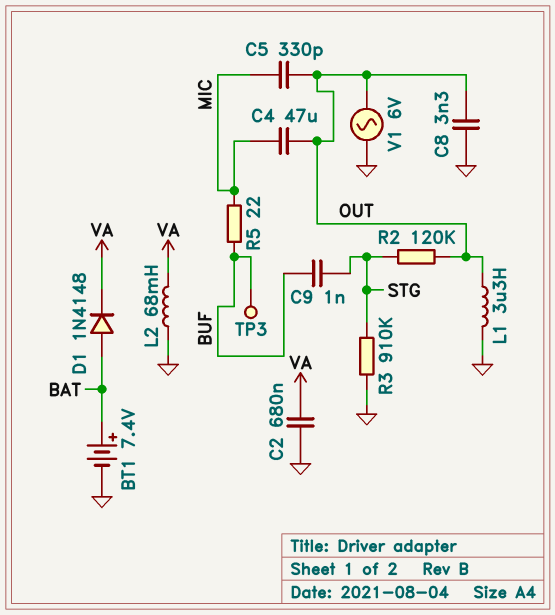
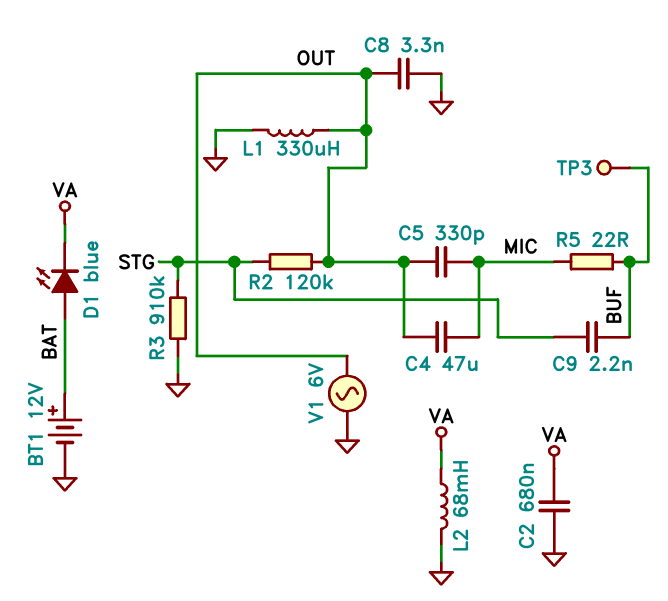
BT1: 7.4V (plus BAT, minus GND) -> 12V (plus BAT, minus GND)
C9: 1nF (BUF, STG) -> 2.2nF (BUF, STG)
D1: diode 1N4148 (A BAT, K VA) -> LED blue (A BAT, K VA)
L1: 3.3uH (GND, OUT) -> 330uH (GND, OUT)

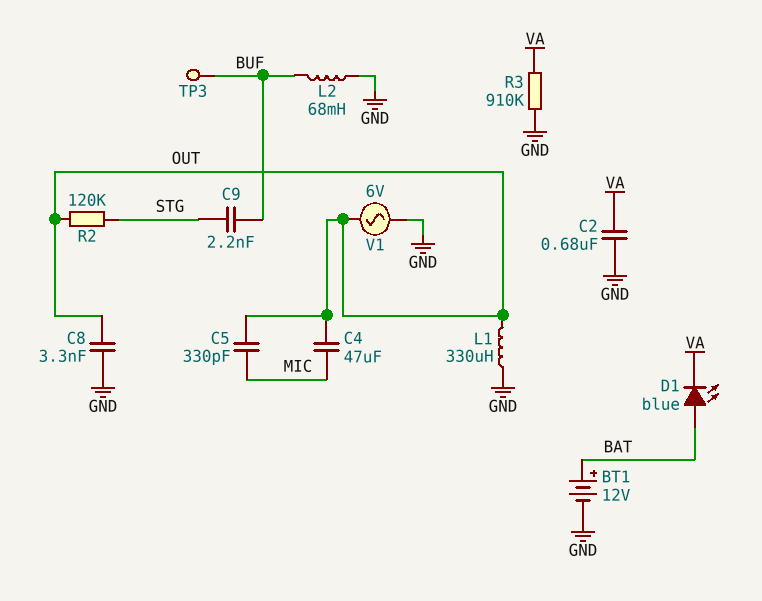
L2: 68mH (GND, VA) -> 68mH (BUF, GND)
R3: 910k (GND, STG) -> 910k (GND, VA)
R5: 22 (BUF, MIC) -> none

